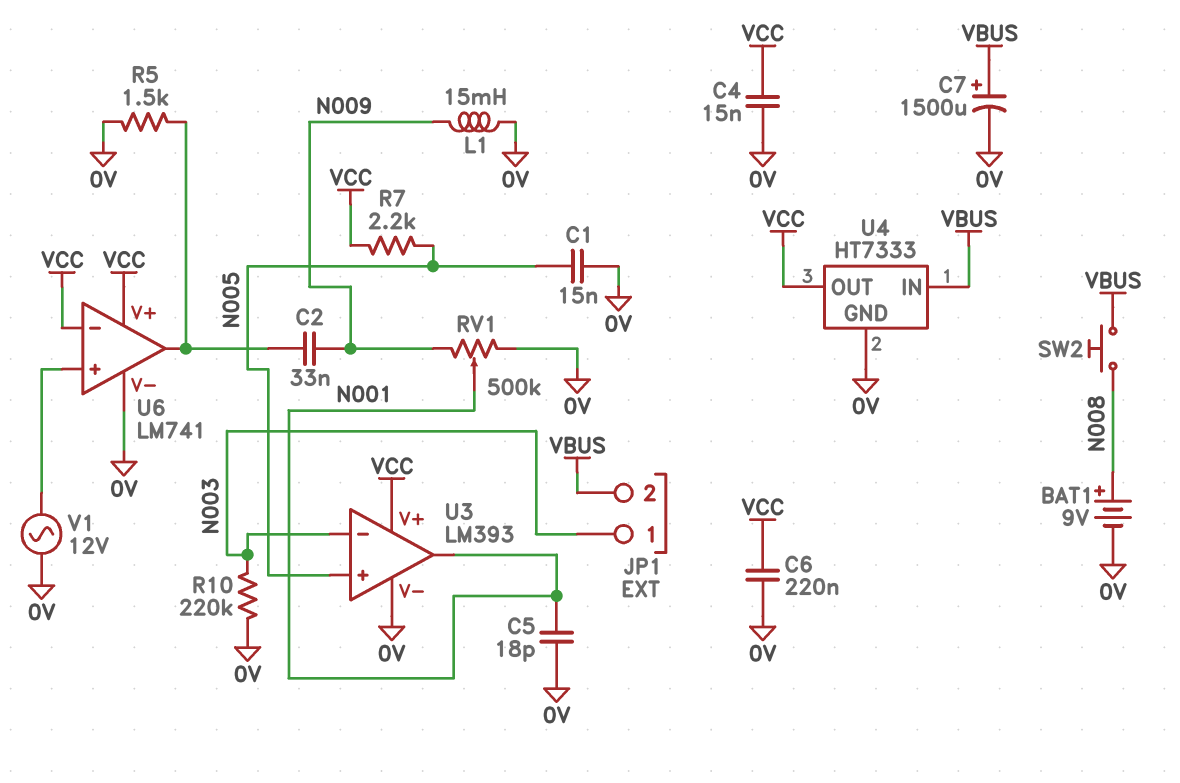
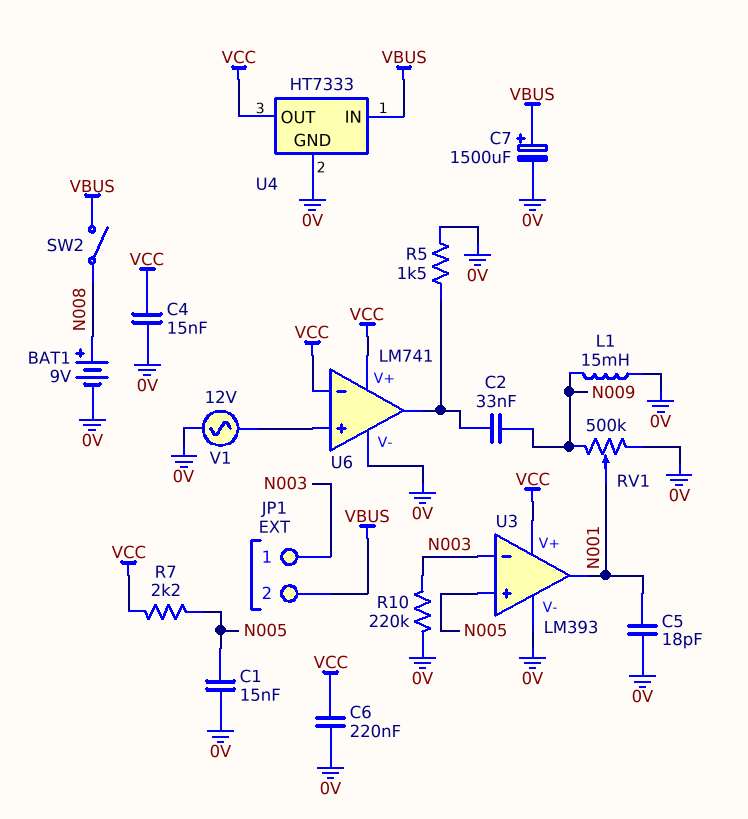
SW2: button (N008, VBUS) -> switch (N008, VBUS)

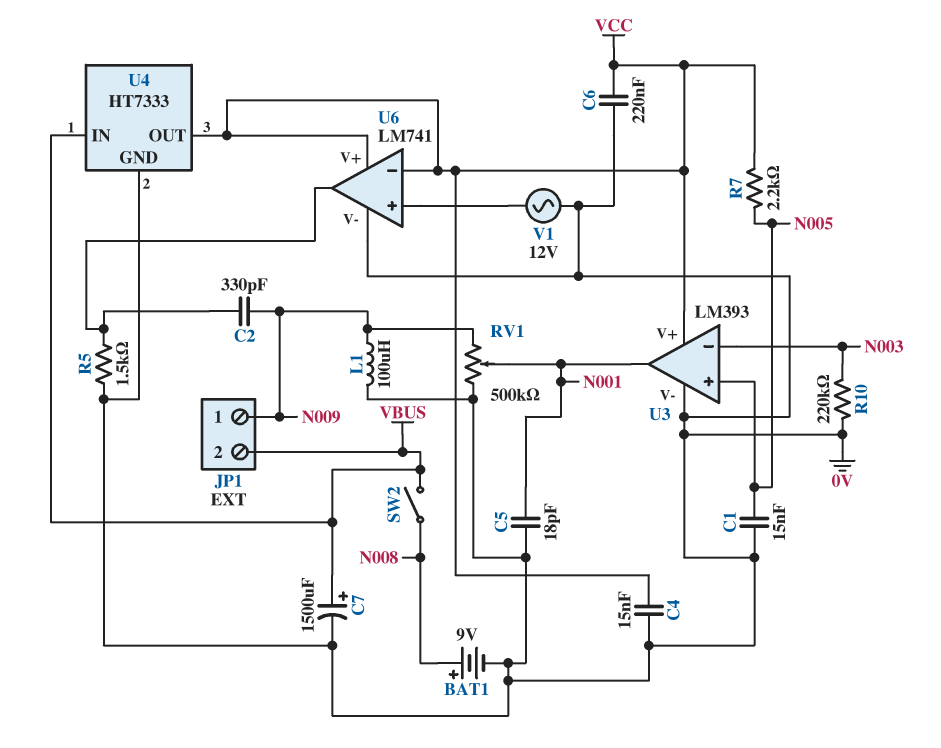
C2: 33nF (N009, U6/out) -> 330pF (N009, U6/out)
JP1 pin 1: N003 -> N009
L1: 15mH (0V, N009) -> 100uH (0V, N009)

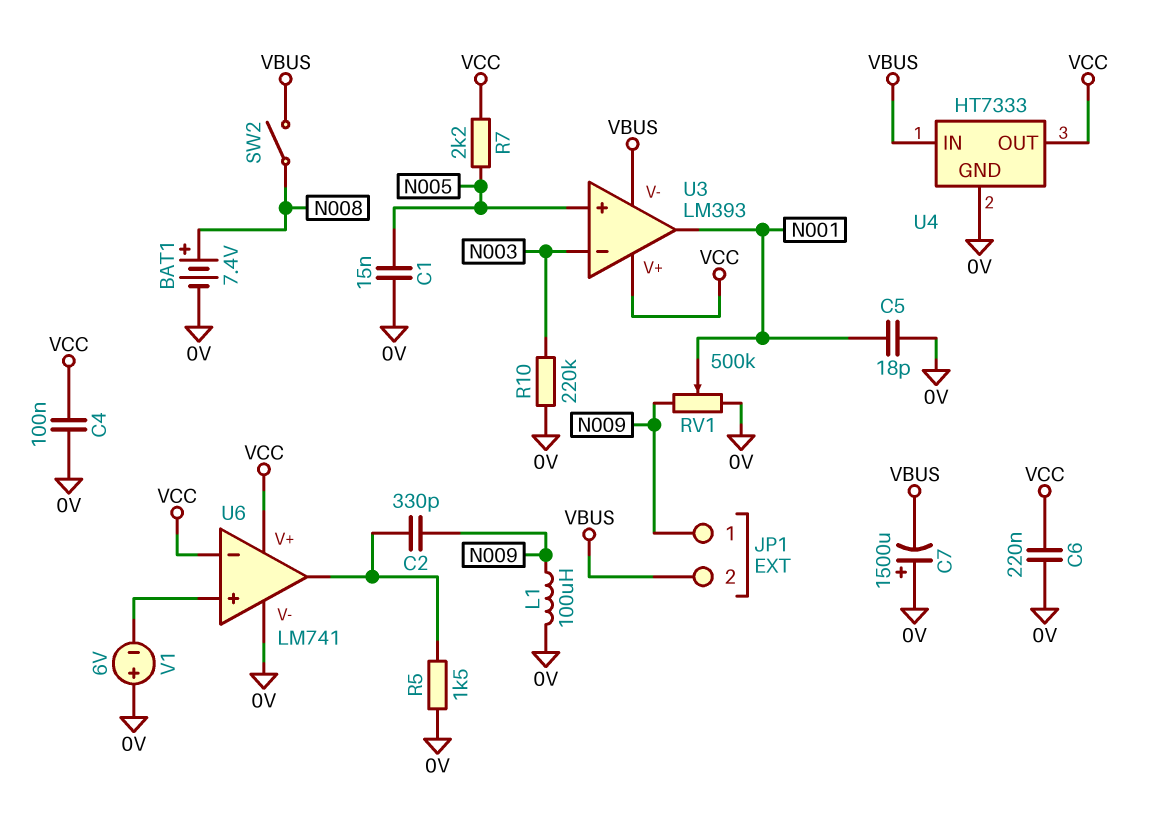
BAT1: 9V (plus N008, minus 0V) -> 7.4V (plus N008, minus 0V)
C4: 15nF (0V, VCC) -> 100nF (0V, VCC)
C7: 1500uF (plus VBUS, minus 0V) -> 1500uF (plus 0V, minus VBUS)
U3 pin V-: 0V -> VBUS
V1: AC 12V (0V, U6/in+) -> 6V (plus 0V, minus U6/in+)

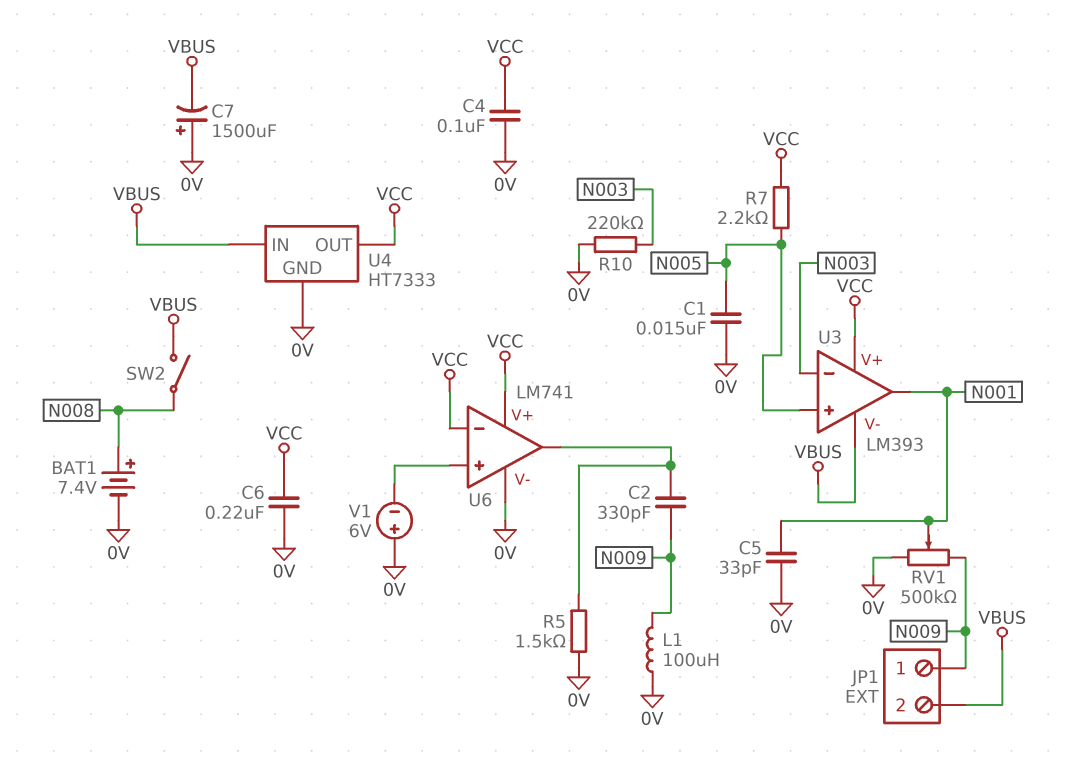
C5: 18pF (0V, N001) -> 33pF (0V, N001)

